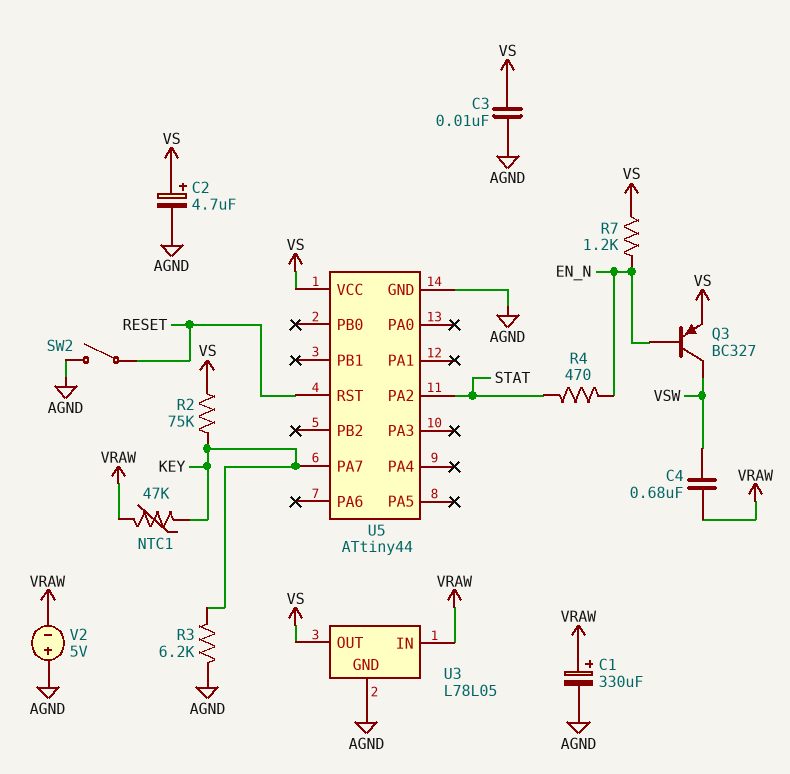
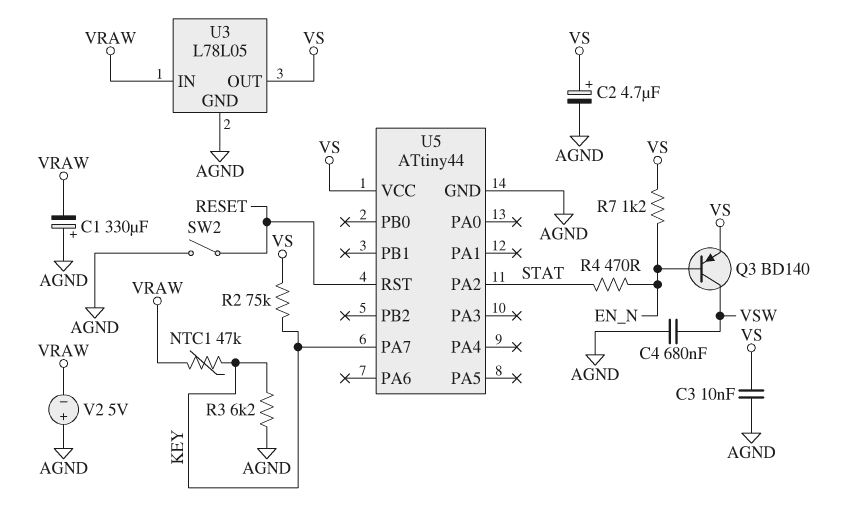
C1: 330uF (plus VRAW, minus AGND) -> 330uF (plus AGND, minus VRAW)
C4: 680nF (VRAW, VSW) -> 680nF (AGND, VSW)
Q3: PNP BC327 (B EN_N, C VSW, E VS) -> PNP BD140 (B EN_N, C VSW, E VS)

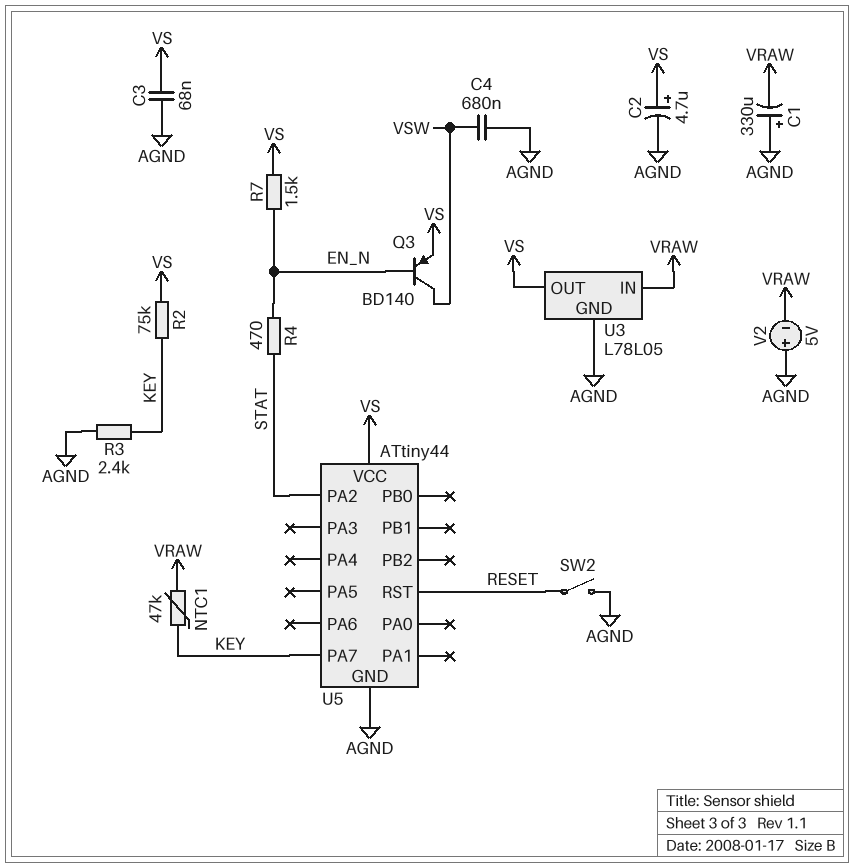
C3: 10nF (AGND, VS) -> 68nF (AGND, VS)
R3: 6.2k (AGND, KEY) -> 2.4k (AGND, KEY)
R7: 1.2k (EN_N, VS) -> 1.5k (EN_N, VS)

